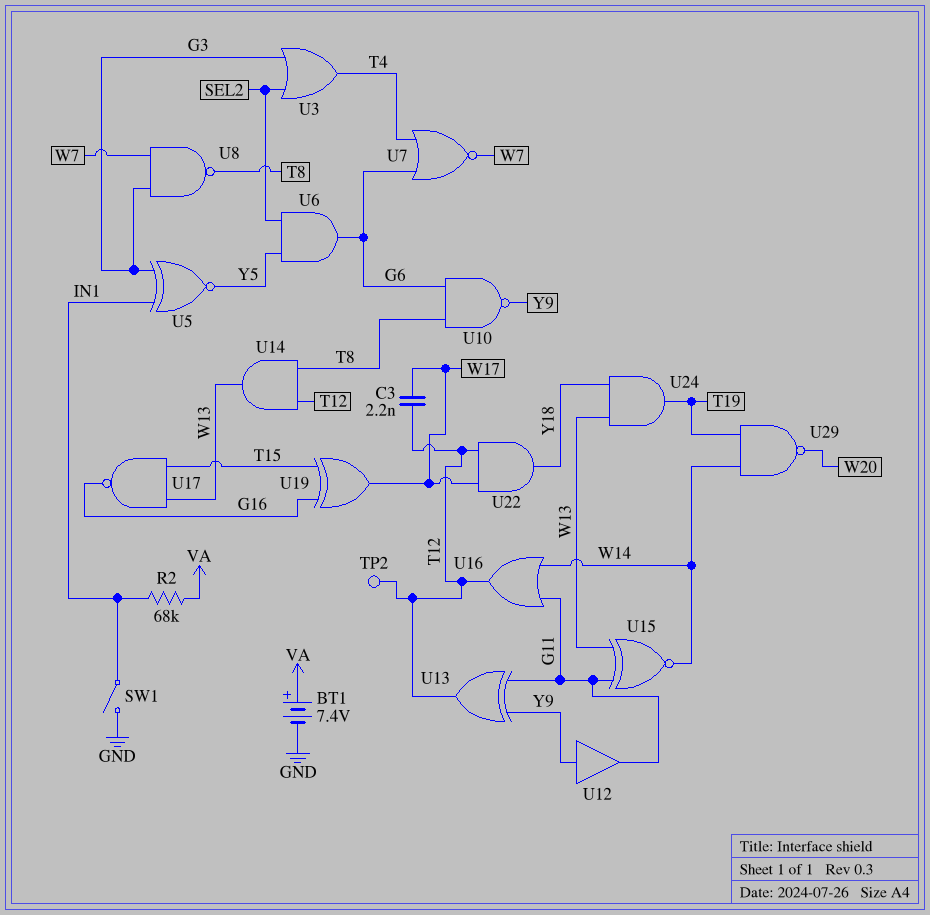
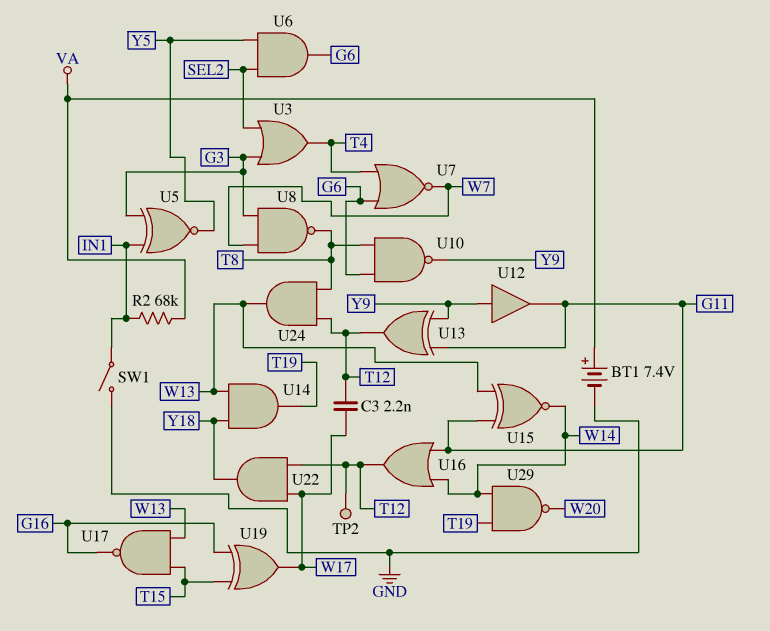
U14: AND (in T8, in T12, out W13) -> AND (in W13, in Y18, out T19)
U24: AND (in W13, in Y18, out T19) -> AND (in T8, in T12, out W13)

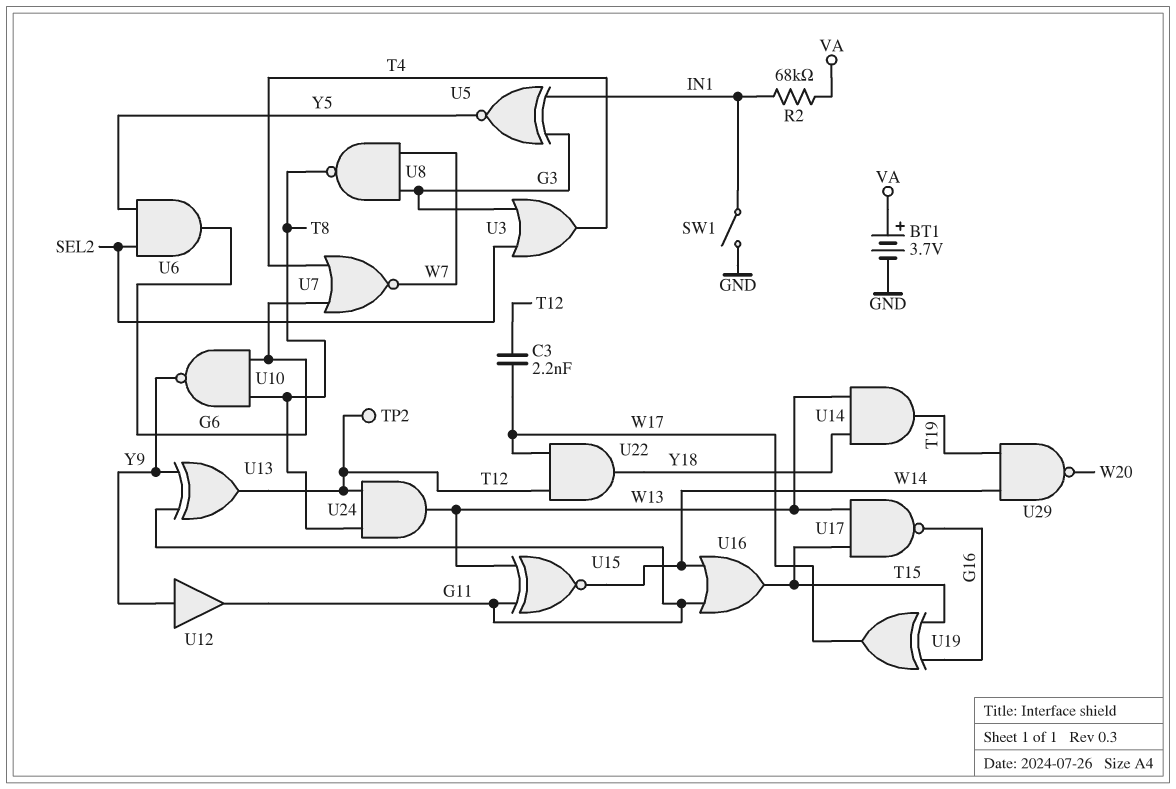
BT1: 7.4V (plus VA, minus GND) -> 3.7V (plus VA, minus GND)
U16: OR (in G11, in W14, out T12) -> OR (in G11, in W14, out T15)

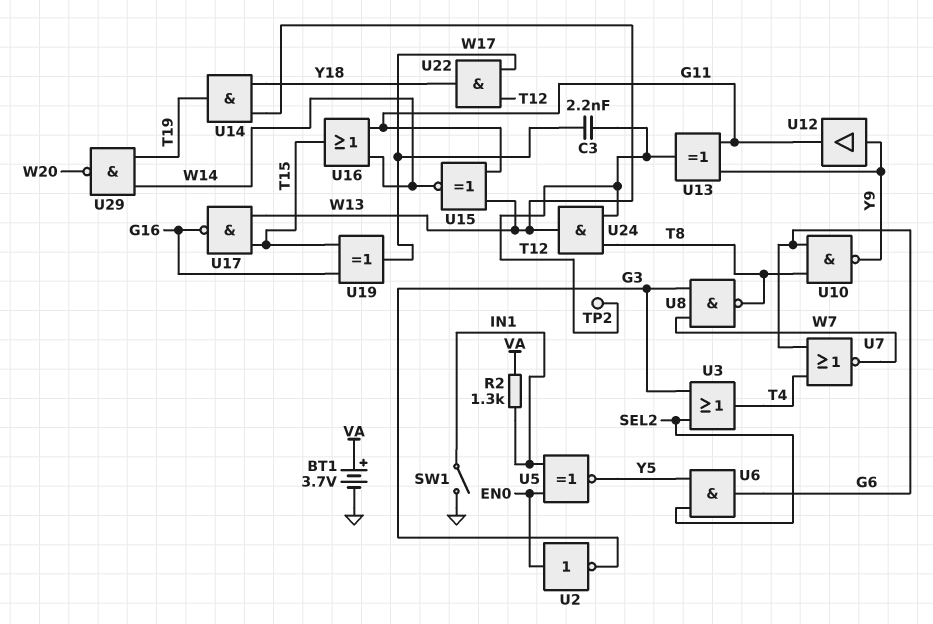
R2: 68k (IN1, VA) -> 1.3k (IN1, VA)
U2: none -> NOT (in EN0, out G3)
U5: XNOR (in G3, in IN1, out Y5) -> XNOR (in EN0, in IN1, out Y5)

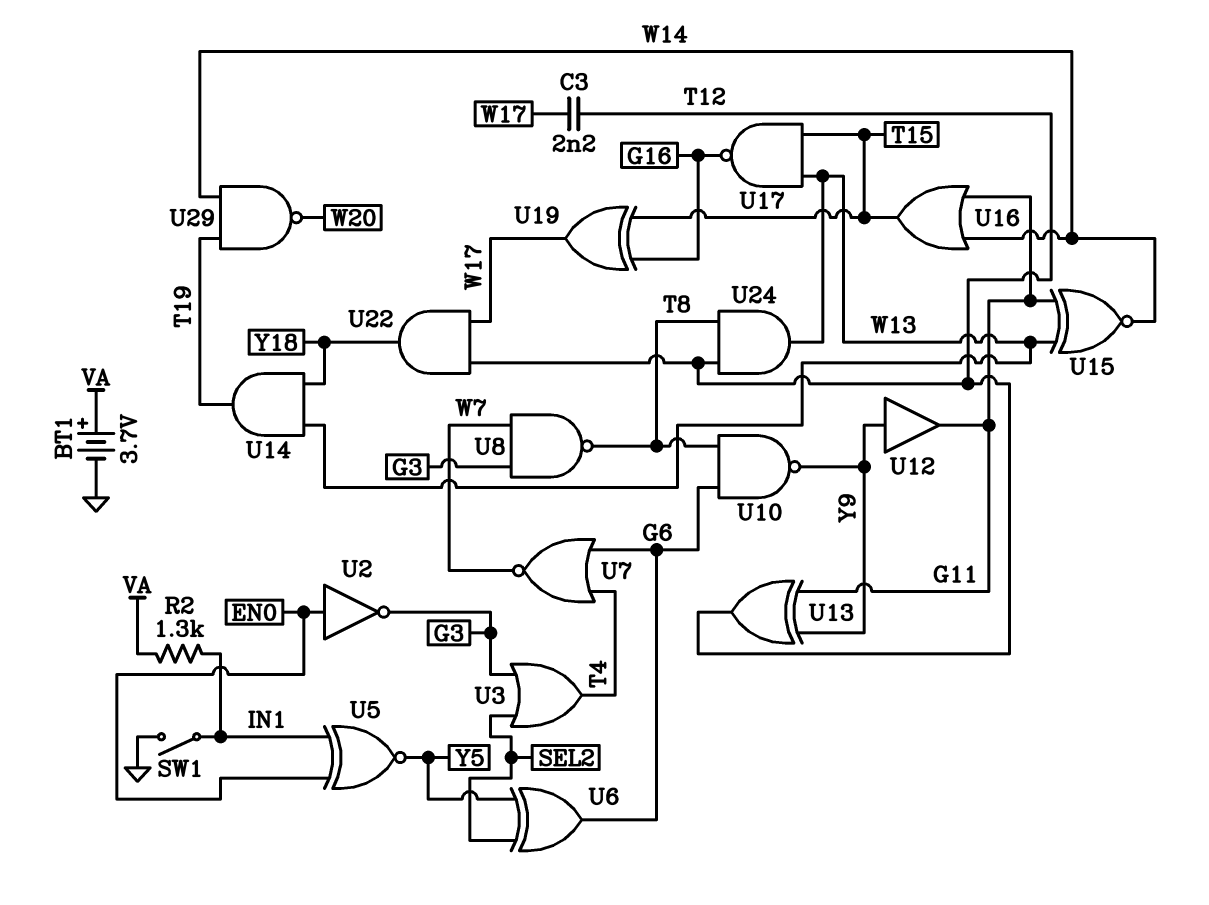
TP2: test point (T12) -> none
U6: AND (in SEL2, in Y5, out G6) -> XOR (in SEL2, in Y5, out G6)

